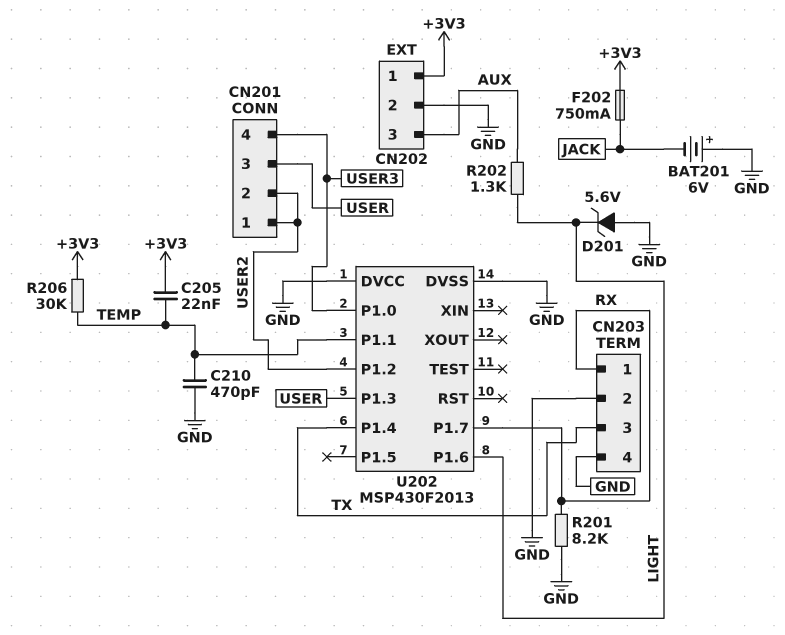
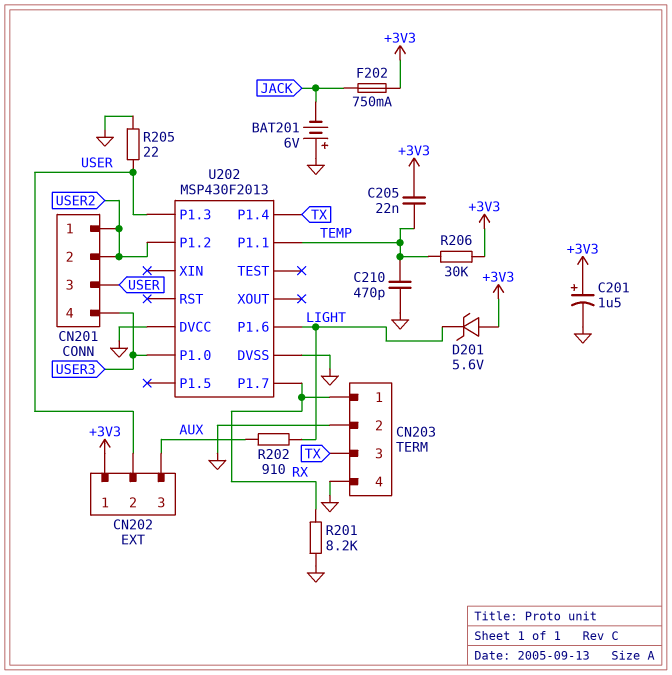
C201: none -> 1.5uF (plus +3V3, minus GND)
CN202 pin 2: GND -> USER
D201: zener 5.6V (A GND, K LIGHT) -> zener 5.6V (A +3V3, K LIGHT)
R202: 1.3k (AUX, LIGHT) -> 910 (AUX, LIGHT)
R205: none -> 22 (GND, USER)

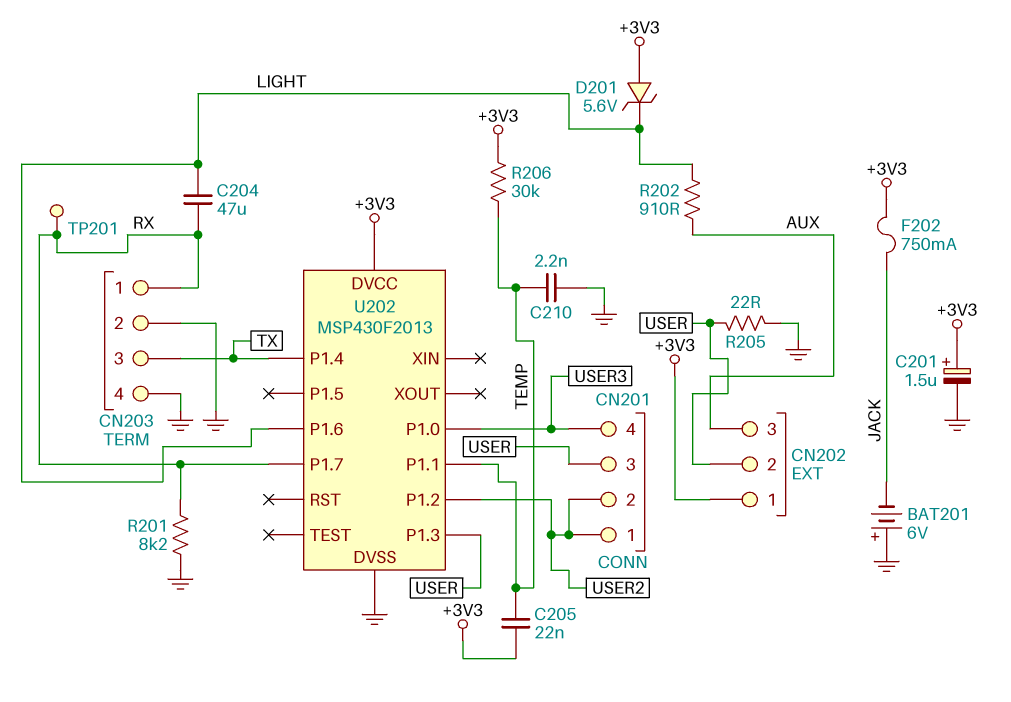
C204: none -> 47uF (LIGHT, RX)
C210: 470pF (GND, TEMP) -> 2.2nF (GND, TEMP)
TP201: none -> test point (RX)
U202 pin DVCC: GND -> +3V3

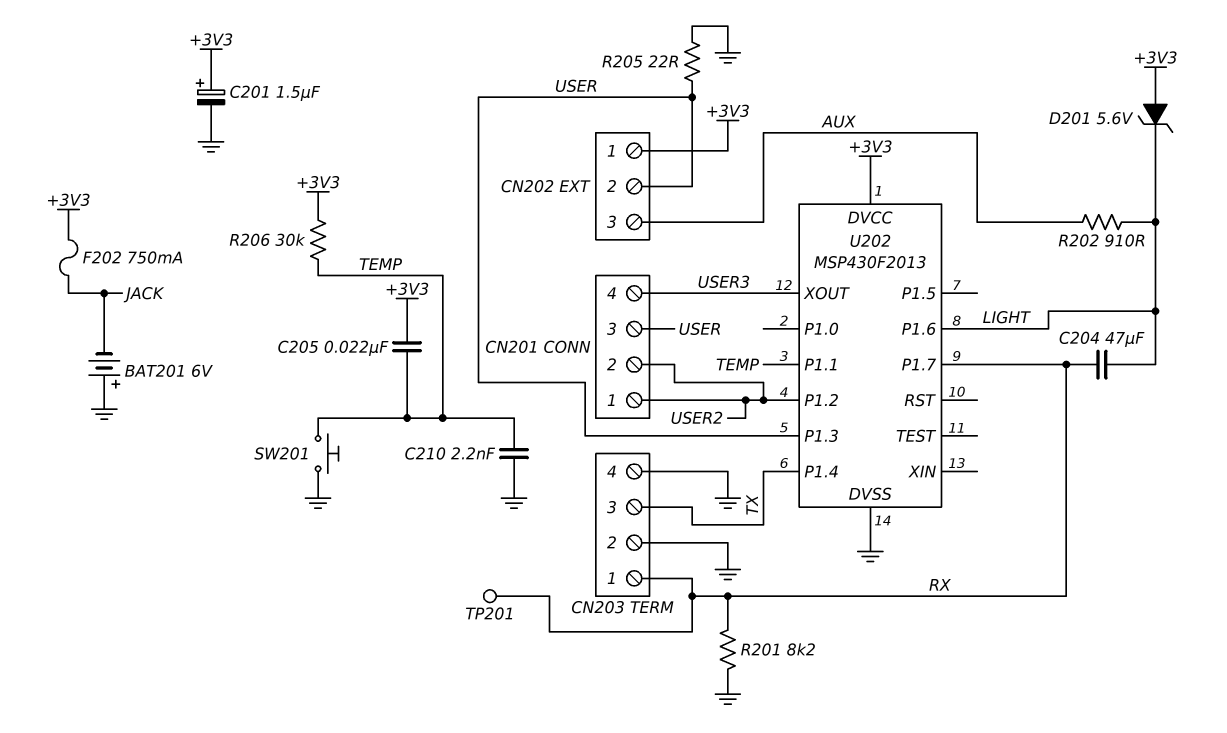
SW201: none -> button (GND, TEMP)
U202 pin P1.0: USER3 -> none
U202 pin XOUT: none -> USER3

